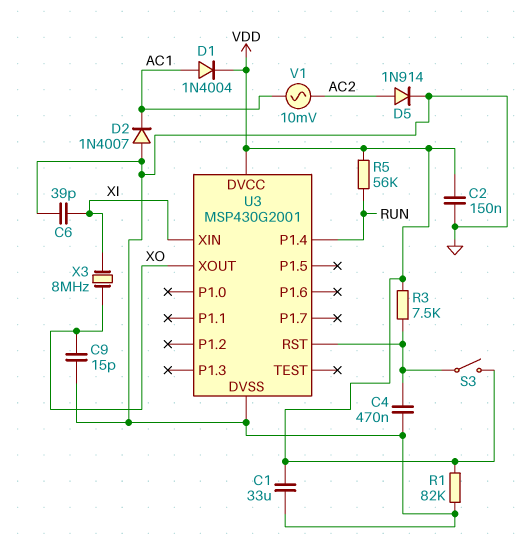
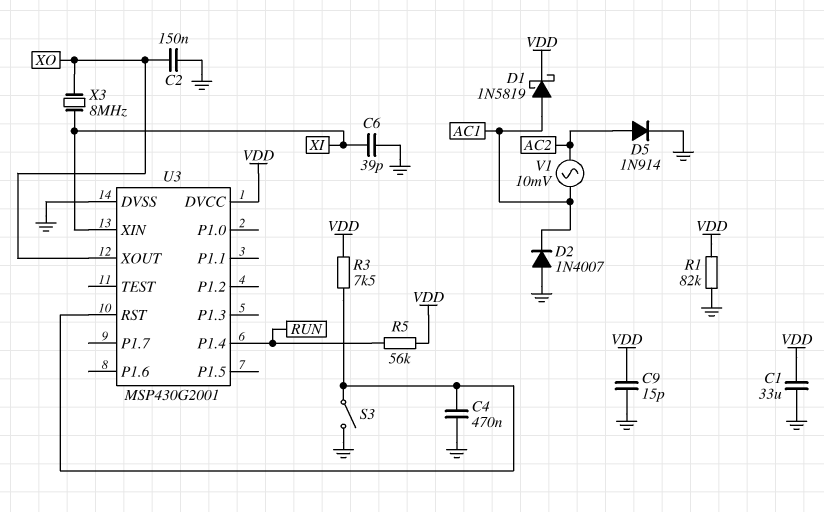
C2: 150nF (GND, VDD) -> 150nF (GND, XO)
C9: 15pF (GND, XO) -> 15pF (GND, VDD)
D1: diode 1N4004 (A AC1, K VDD) -> schottky 1N5819 (A AC1, K VDD)
S3: switch (U3/RST, VDD) -> switch (GND, U3/RST)

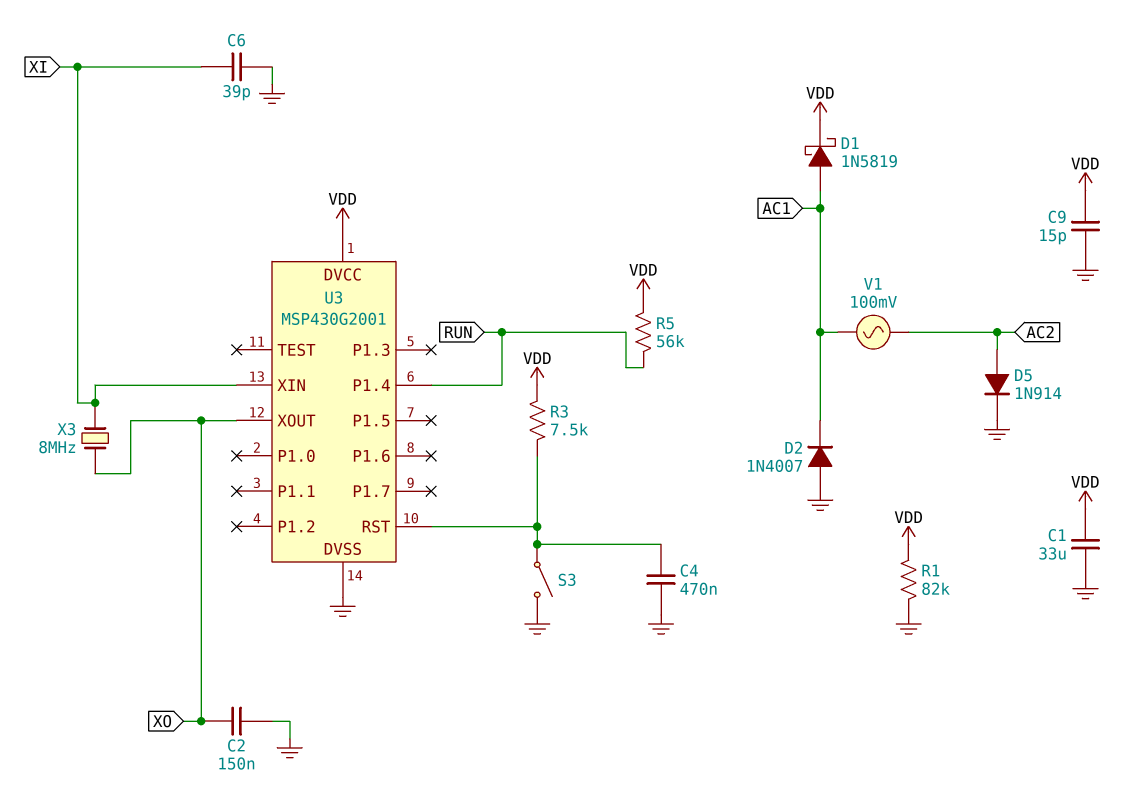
V1: AC 10mV (AC1, AC2) -> AC 100mV (AC1, AC2)

